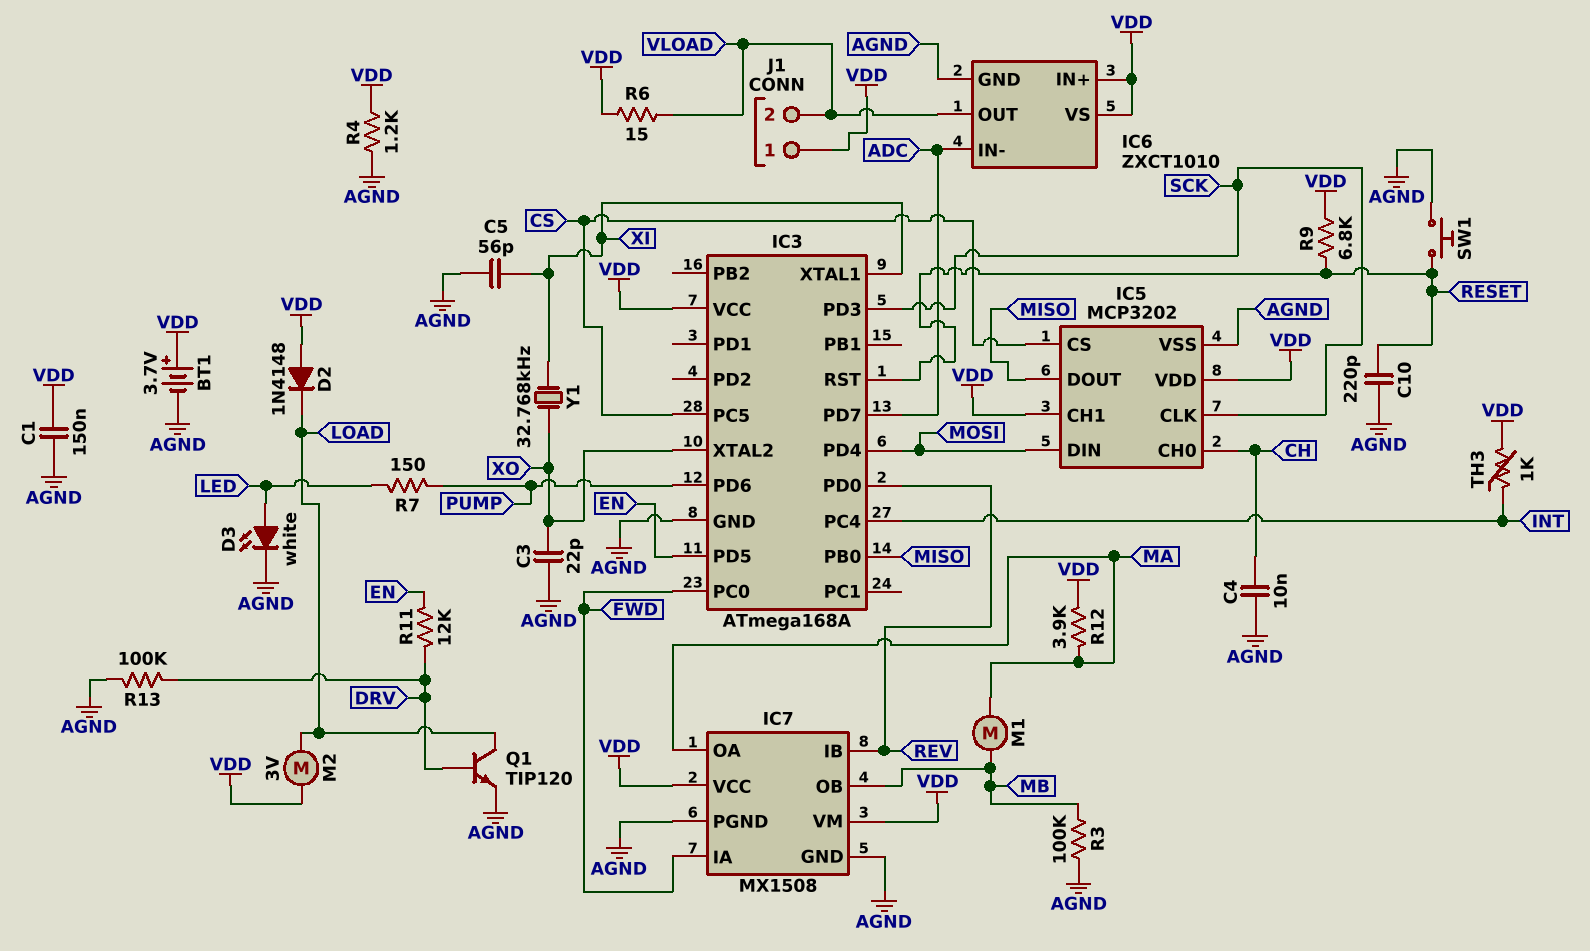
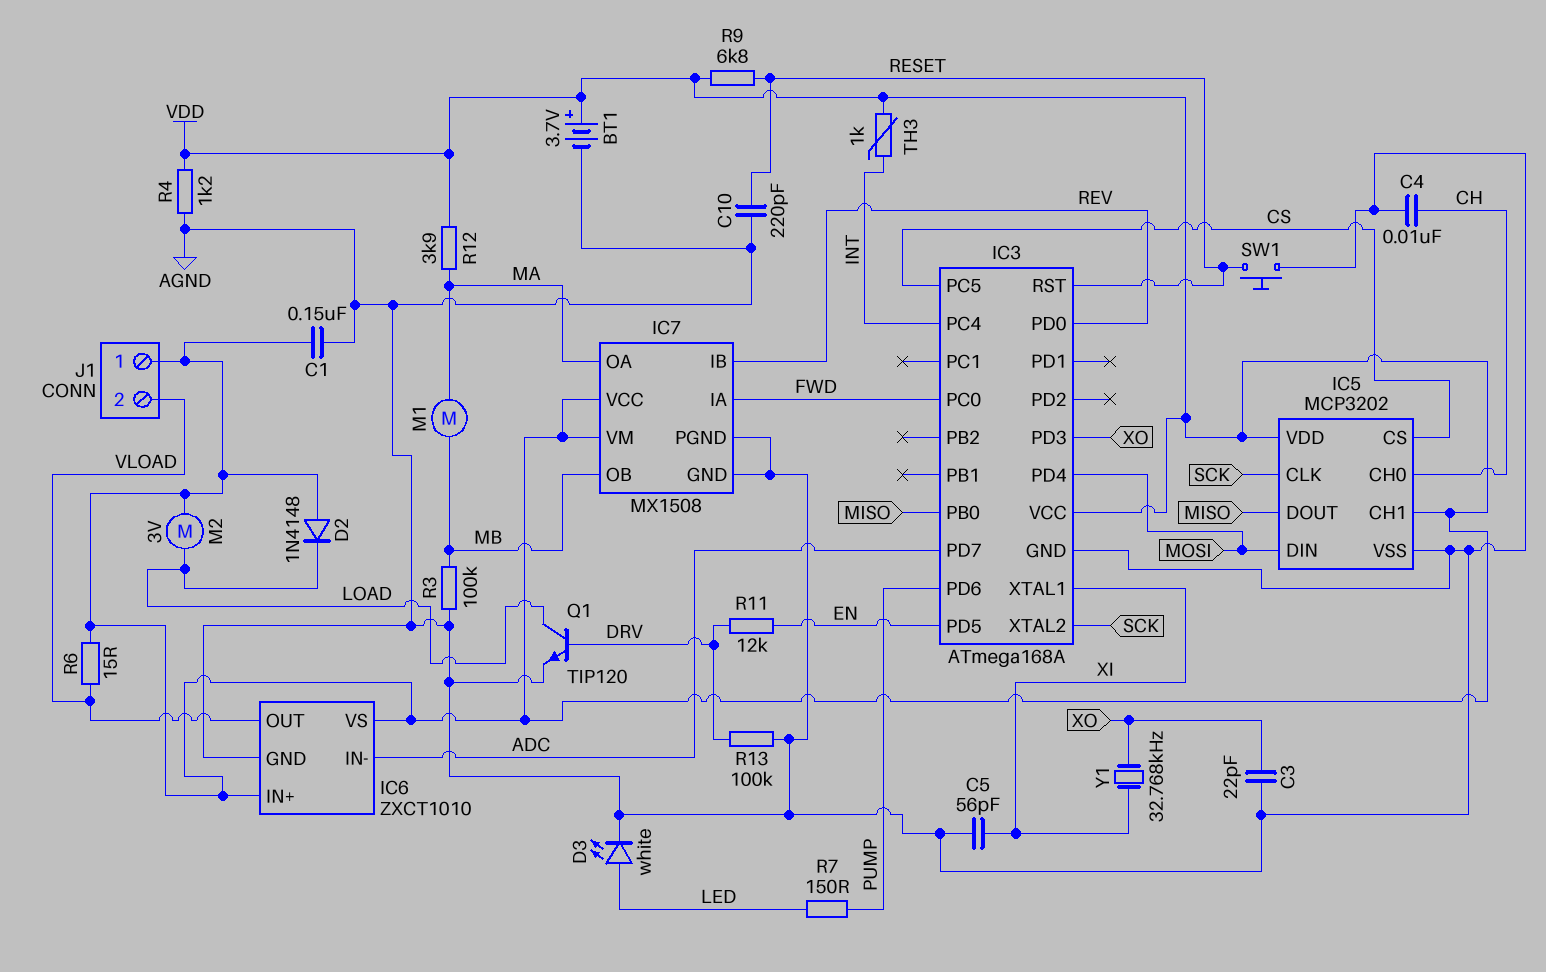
IC3 pin PD3: SCK -> XO
IC3 pin XTAL2: XO -> SCK

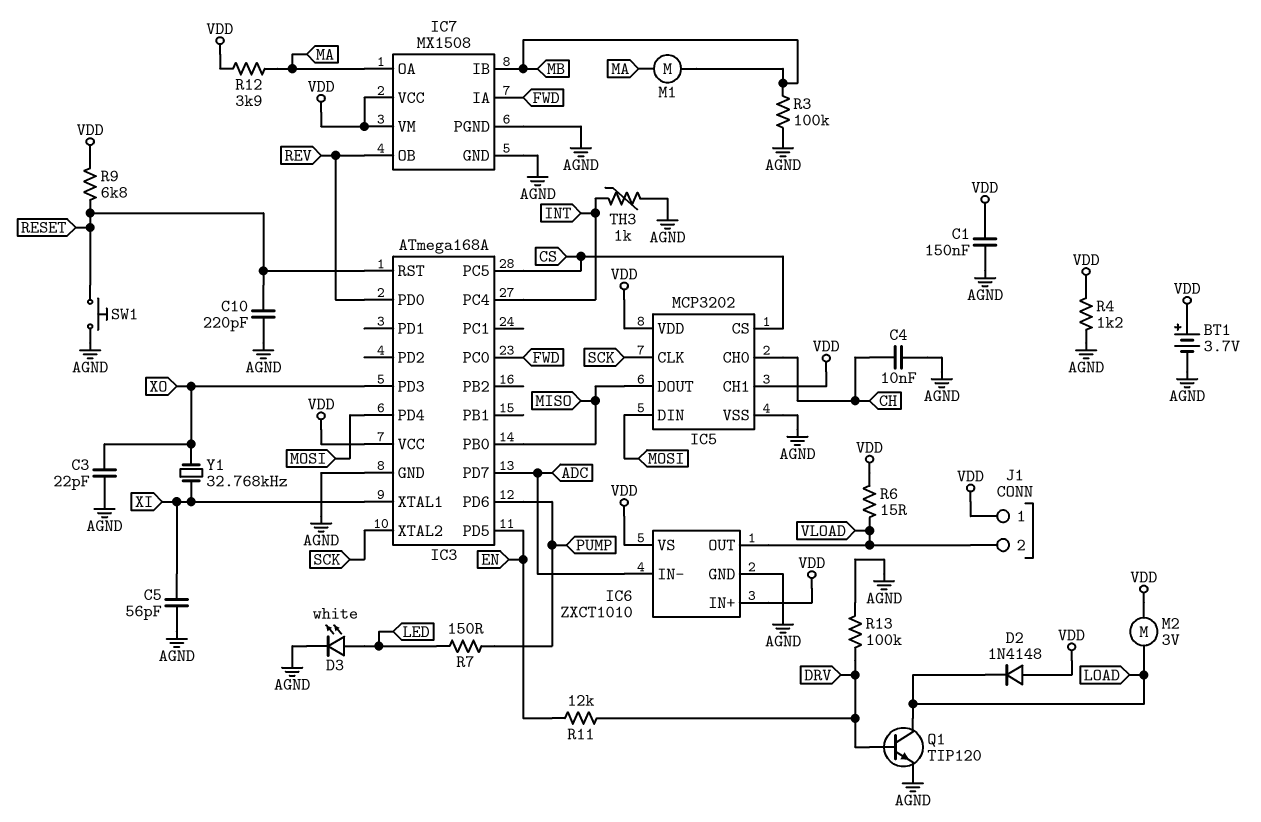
IC7 pin IB: REV -> MB
IC7 pin OB: MB -> REV
TH3: 1k (INT, VDD) -> 1k (AGND, INT)

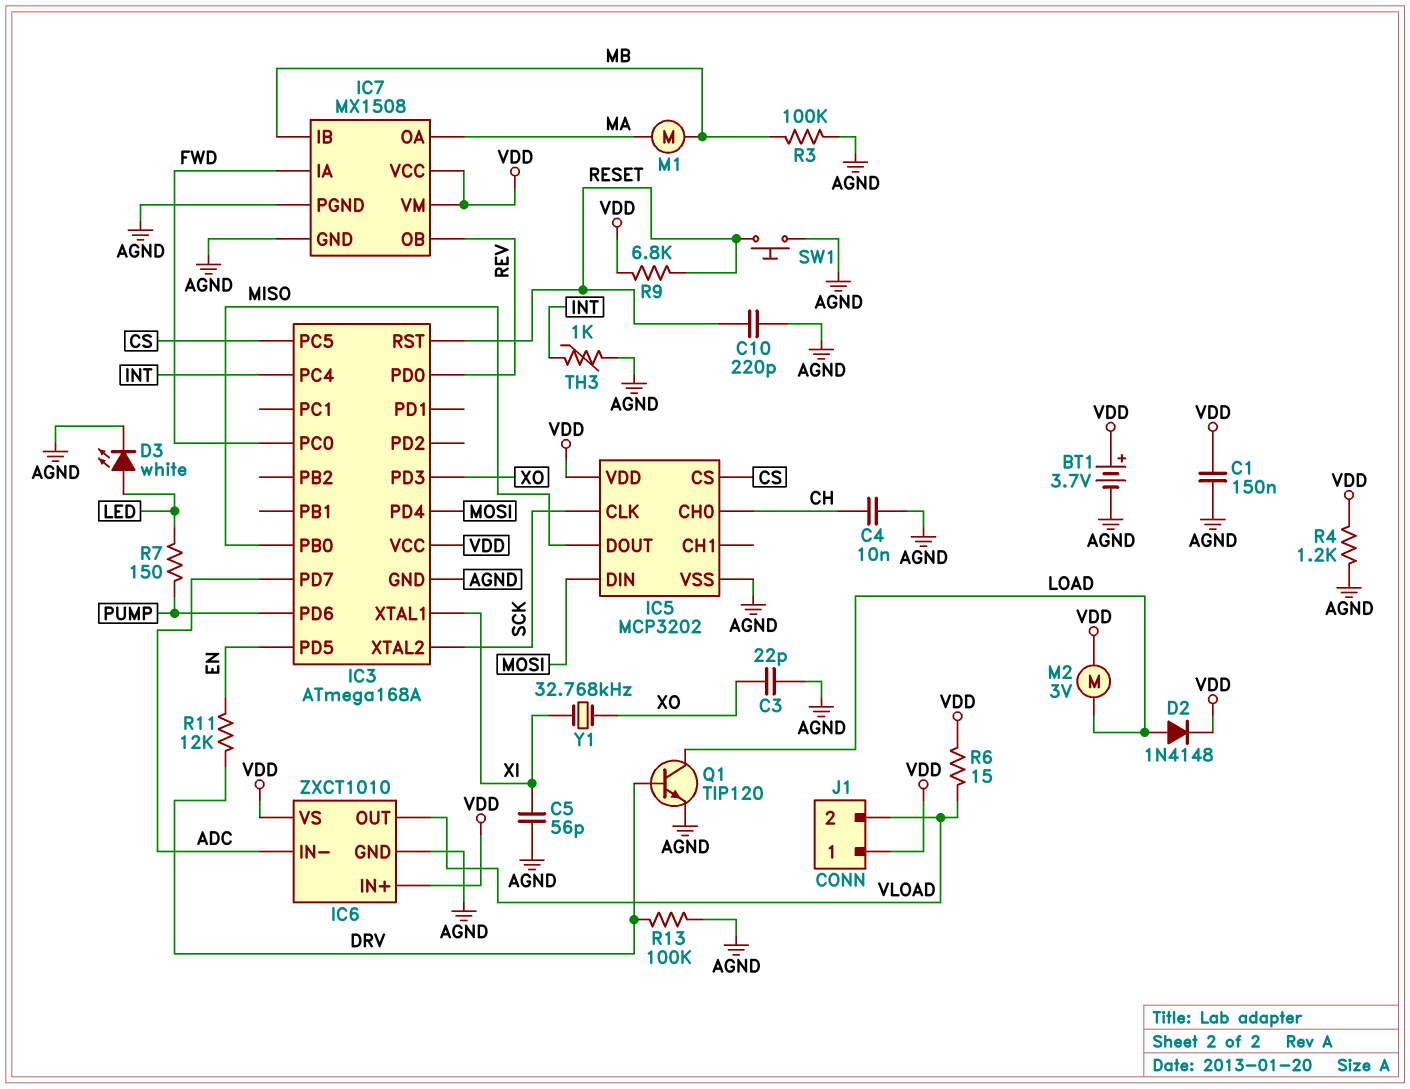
D2: diode 1N4148 (A VDD, K LOAD) -> diode 1N4148 (A LOAD, K VDD)
IC5 pin CH1: VDD -> none
R12: 3.9k (MA, VDD) -> none

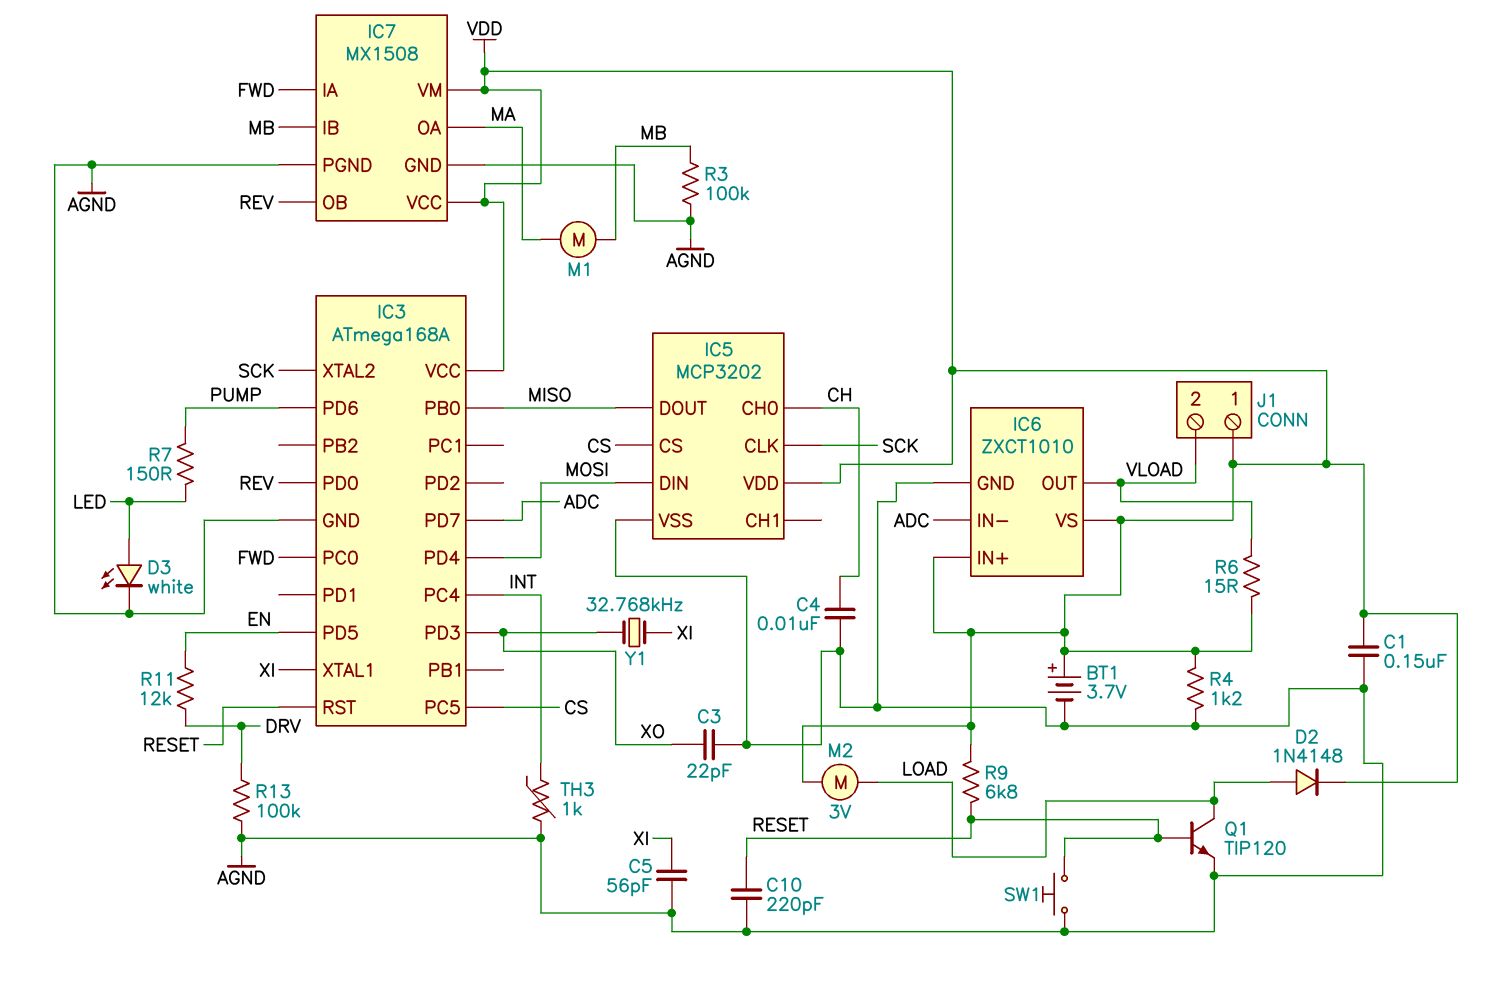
Q1: NPN TIP120 (B DRV, C LOAD, E AGND) -> NPN TIP120 (B RESET, C LOAD, E AGND)

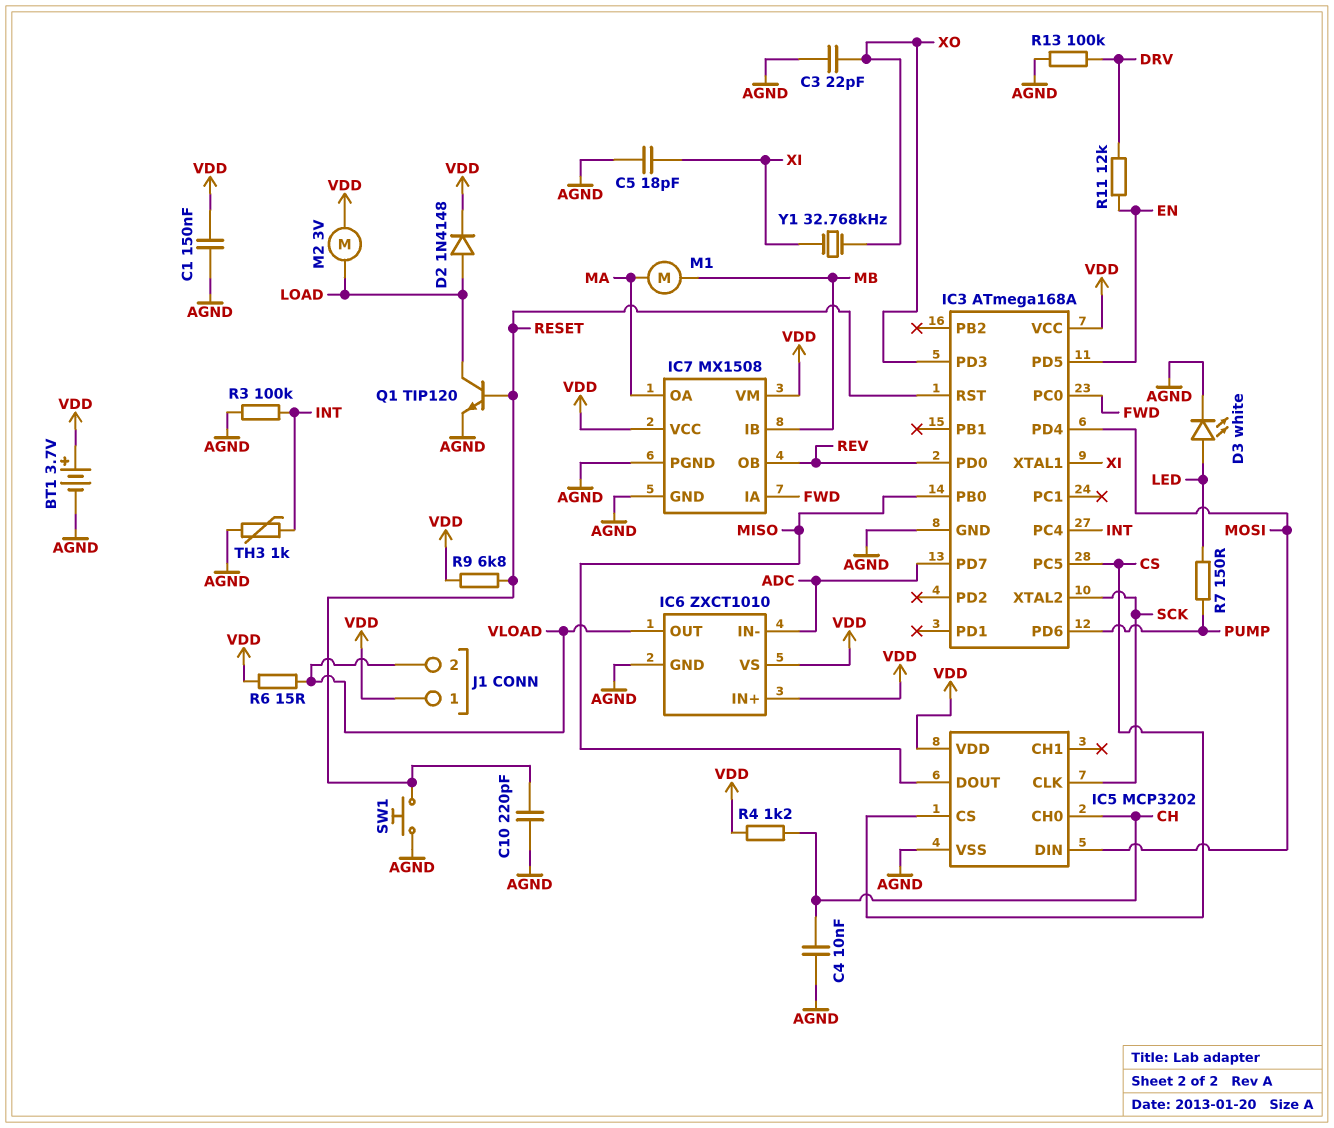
C5: 56pF (AGND, XI) -> 18pF (AGND, XI)
R3: 100k (AGND, MB) -> 100k (AGND, INT)
R4: 1.2k (AGND, VDD) -> 1.2k (CH, VDD)

